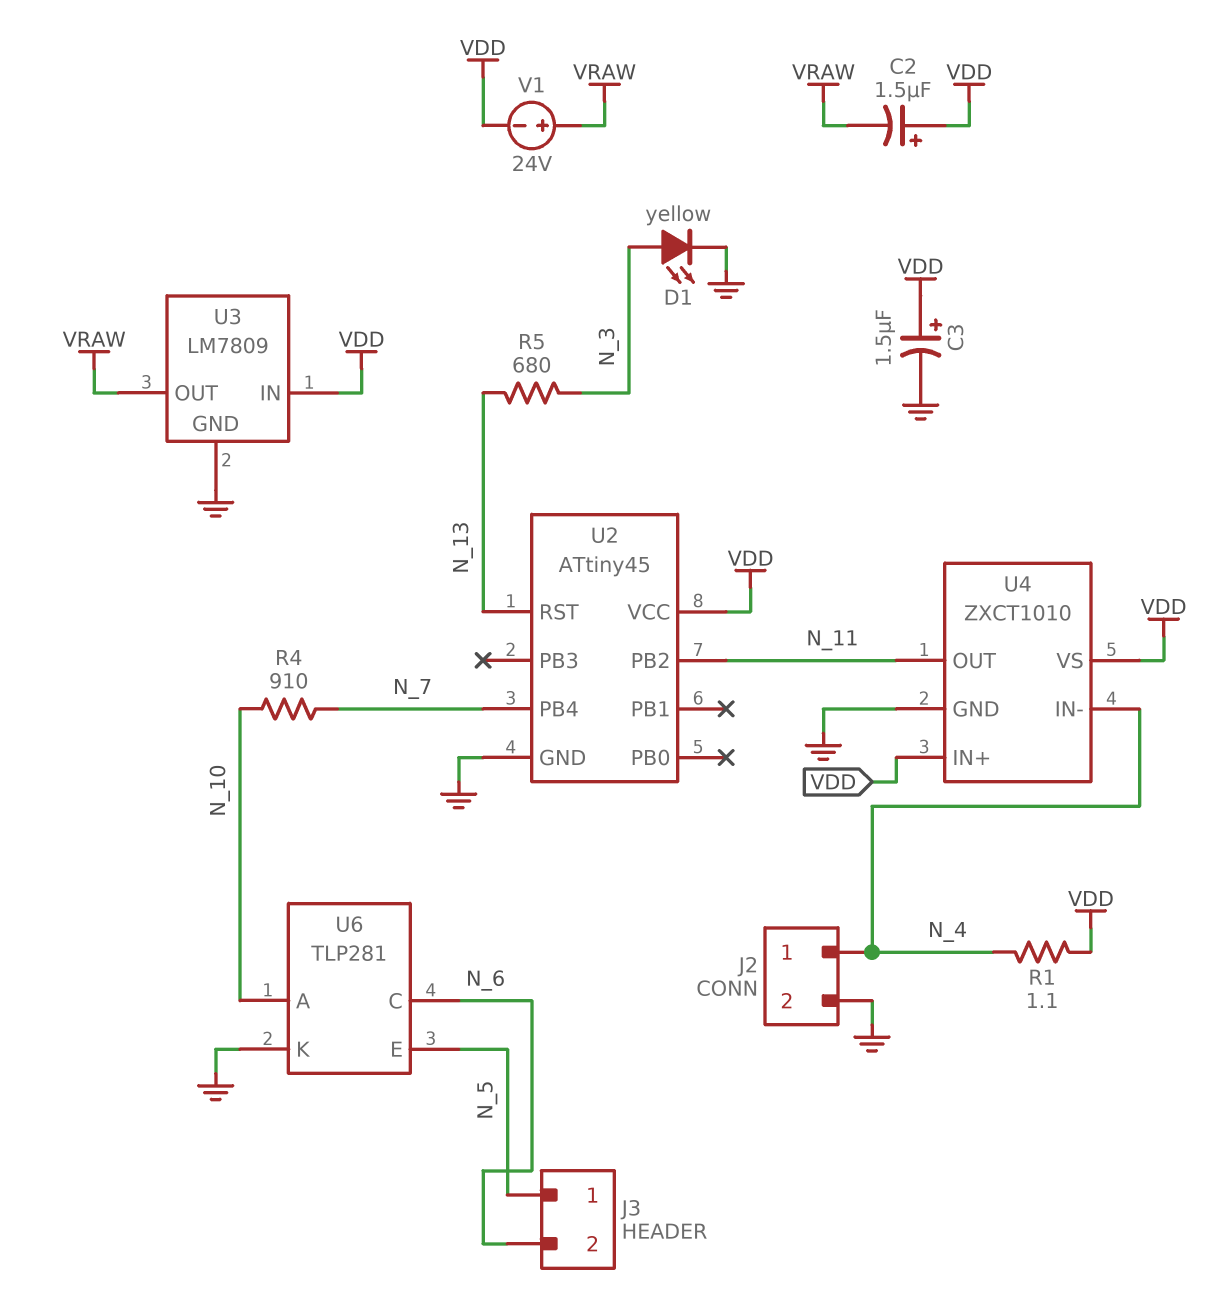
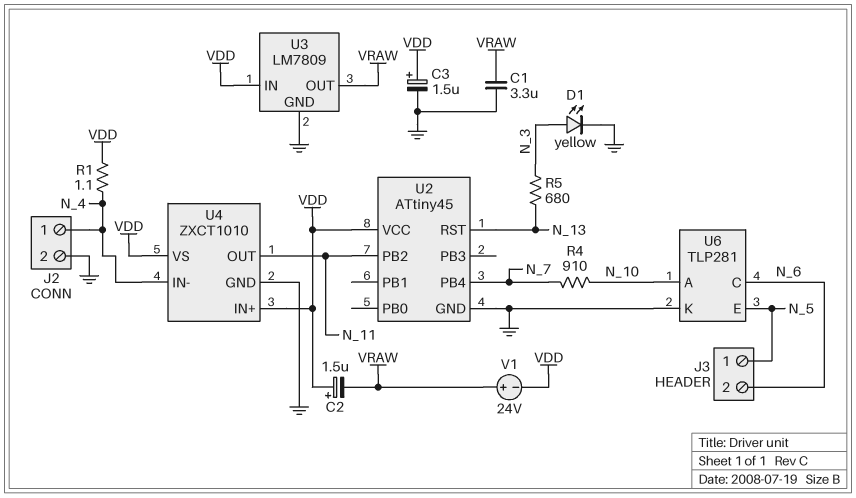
C1: none -> 3.3uF (GND, VRAW)

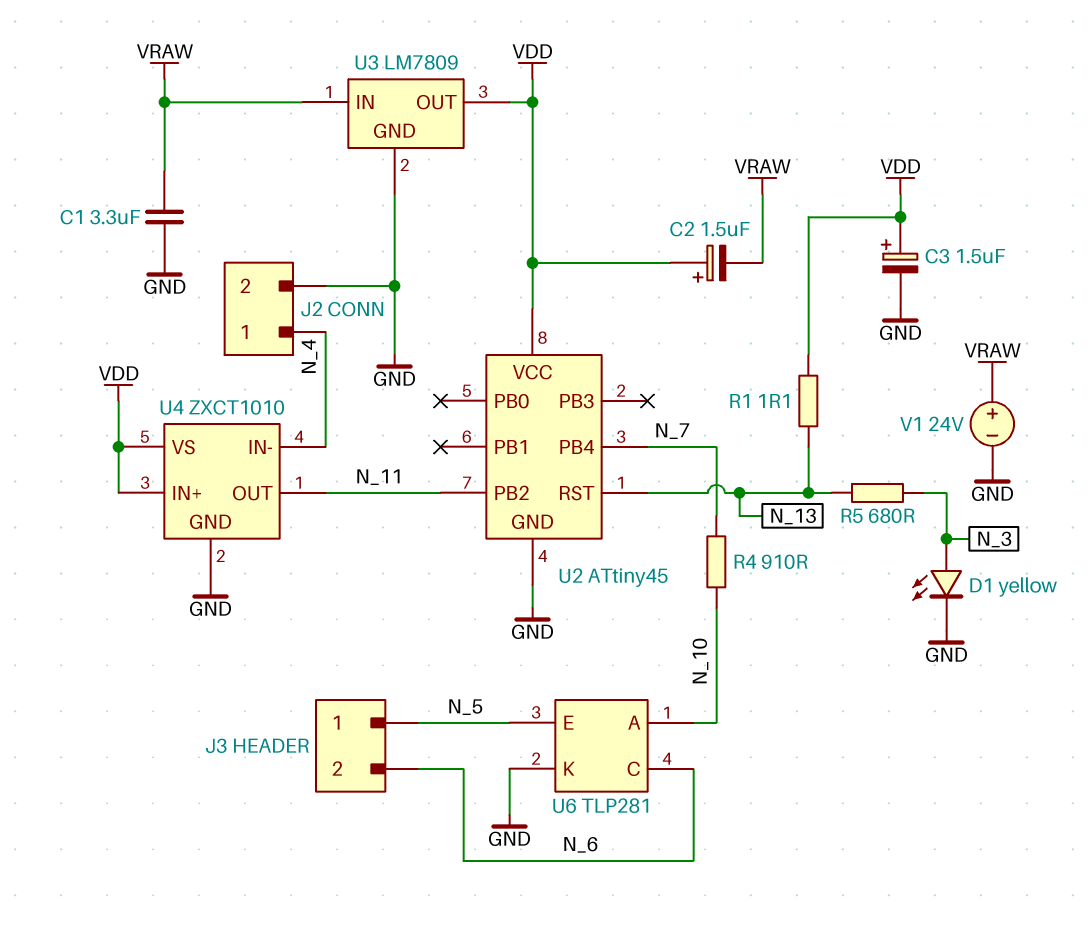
R1: 1.1 (N_4, VDD) -> 1.1 (N_13, VDD)
U3 pin IN: VDD -> VRAW
U3 pin OUT: VRAW -> VDD
V1: 24V (plus VRAW, minus VDD) -> 24V (plus VRAW, minus GND)

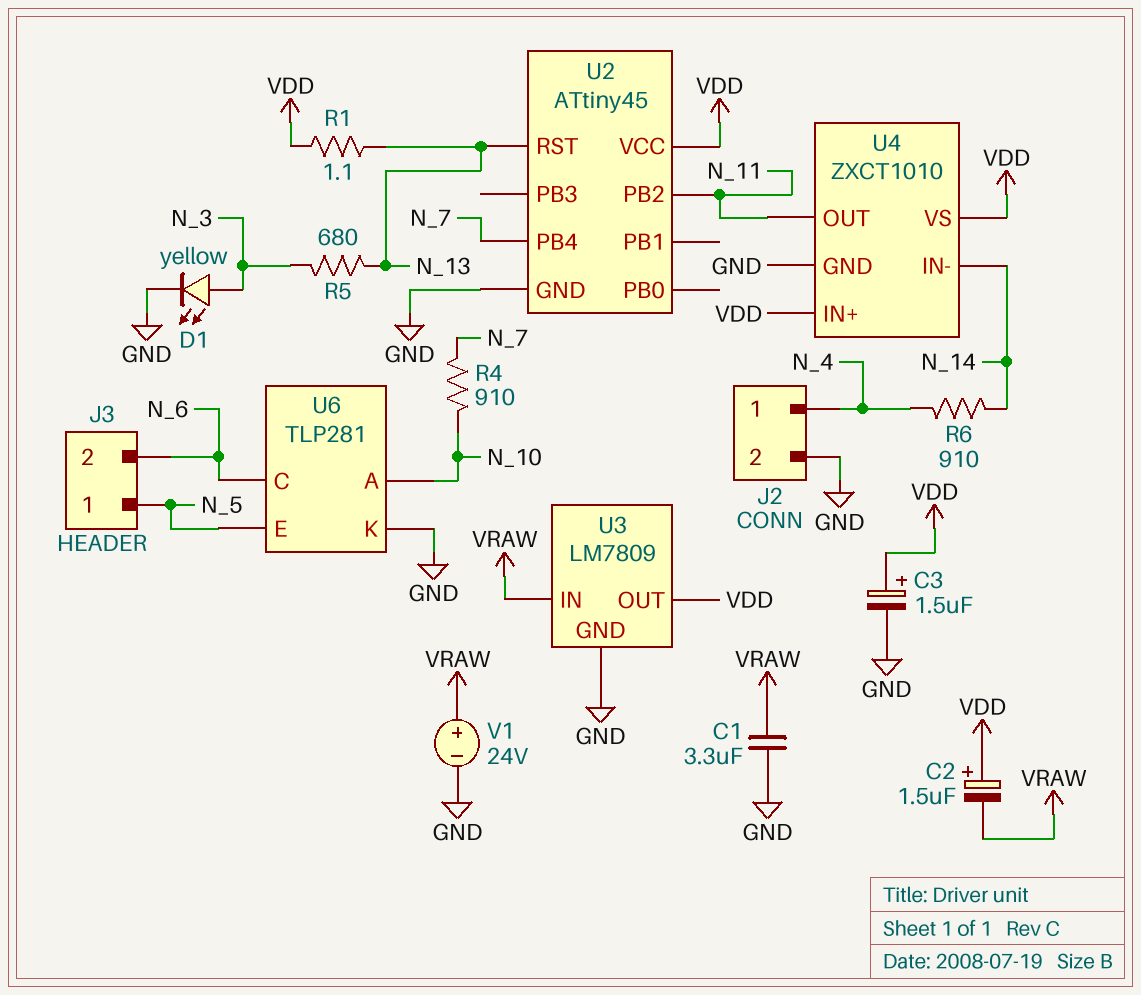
R6: none -> 910 (N_4, N_14)
U4 pin IN-: N_4 -> N_14

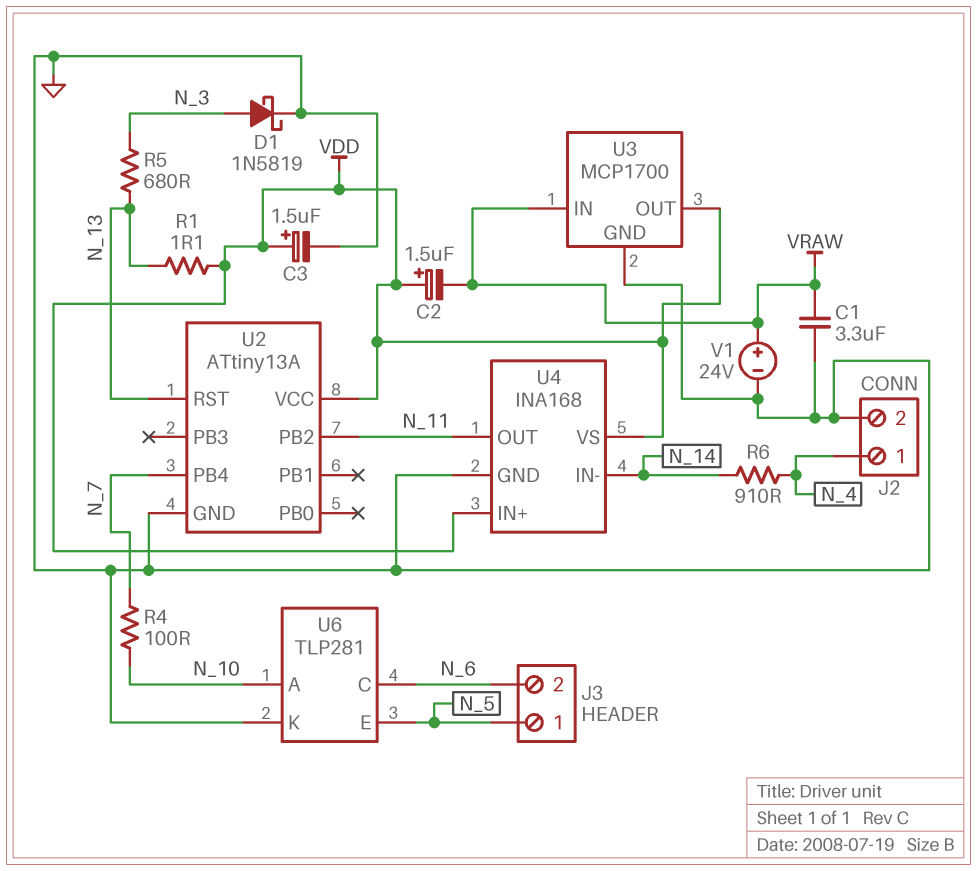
D1: LED yellow (A N_3, K GND) -> schottky 1N5819 (A N_3, K GND)
R4: 910 (N_7, N_10) -> 100 (N_7, N_10)
U2: ATtiny45 -> ATtiny13A
U3: LM7809 -> MCP1700
U4: ZXCT1010 -> INA168

